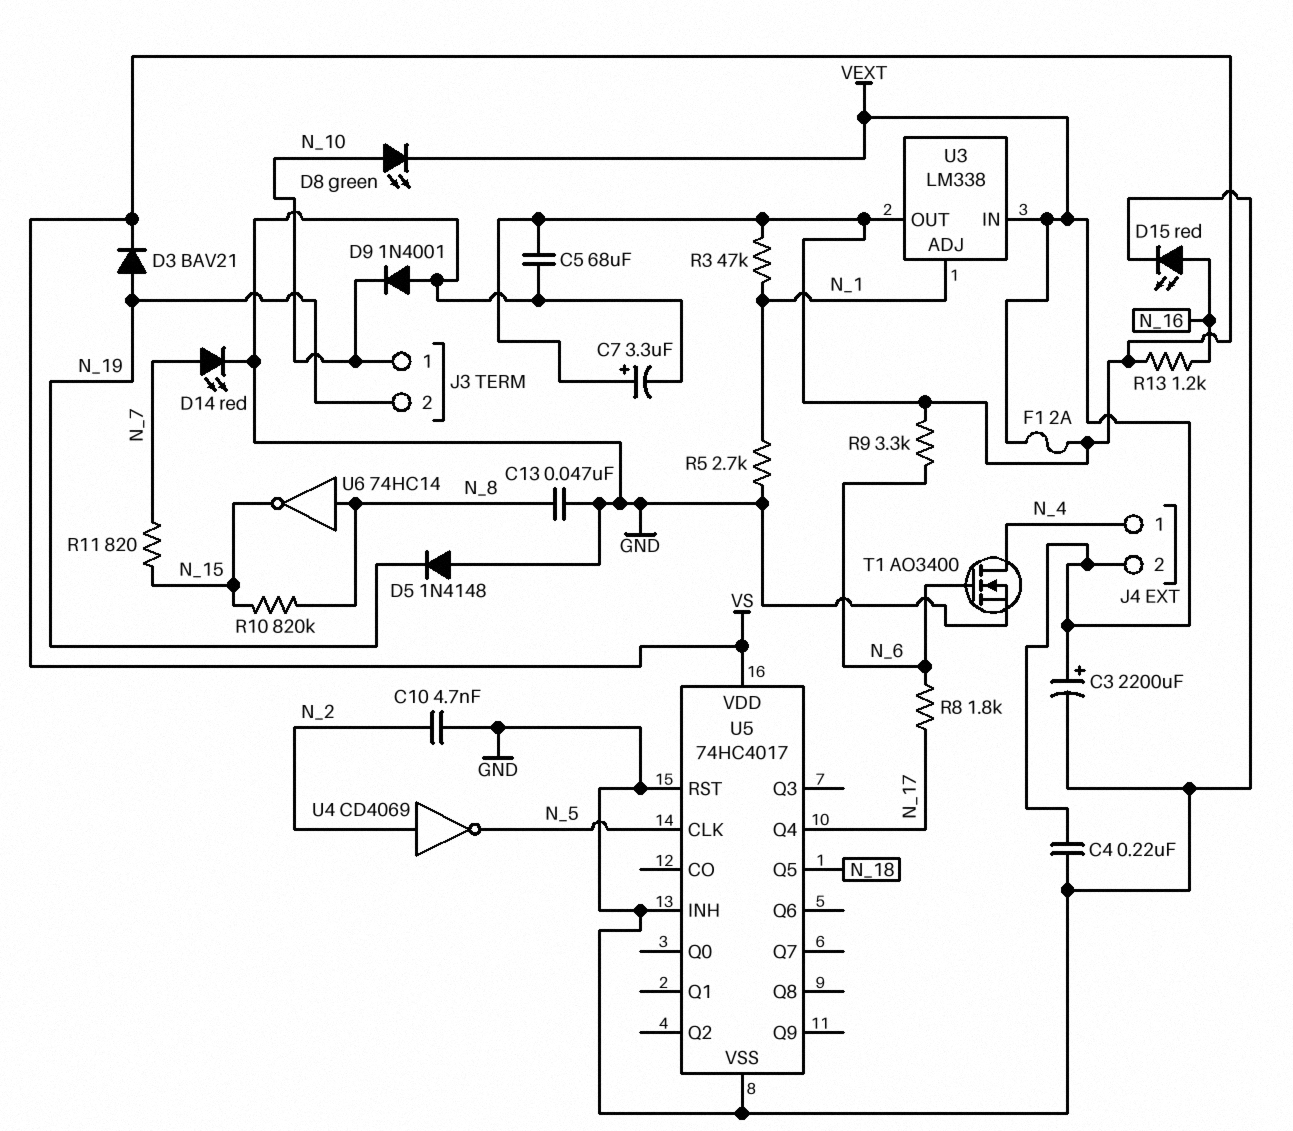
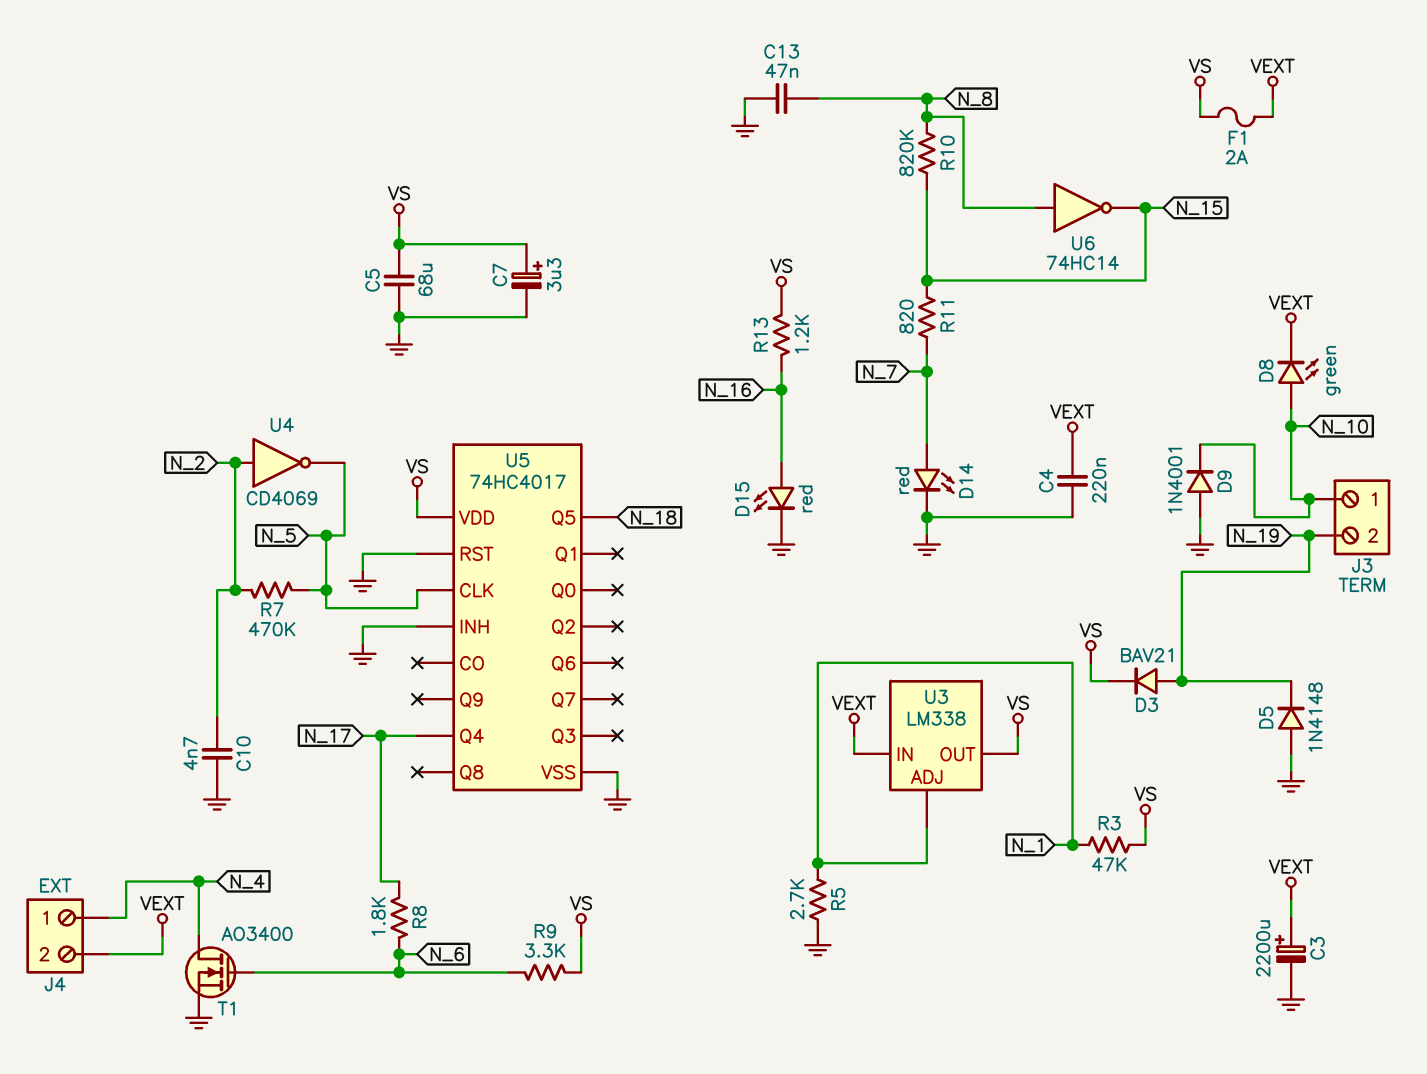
R7: none -> 470k (N_2, N_5)

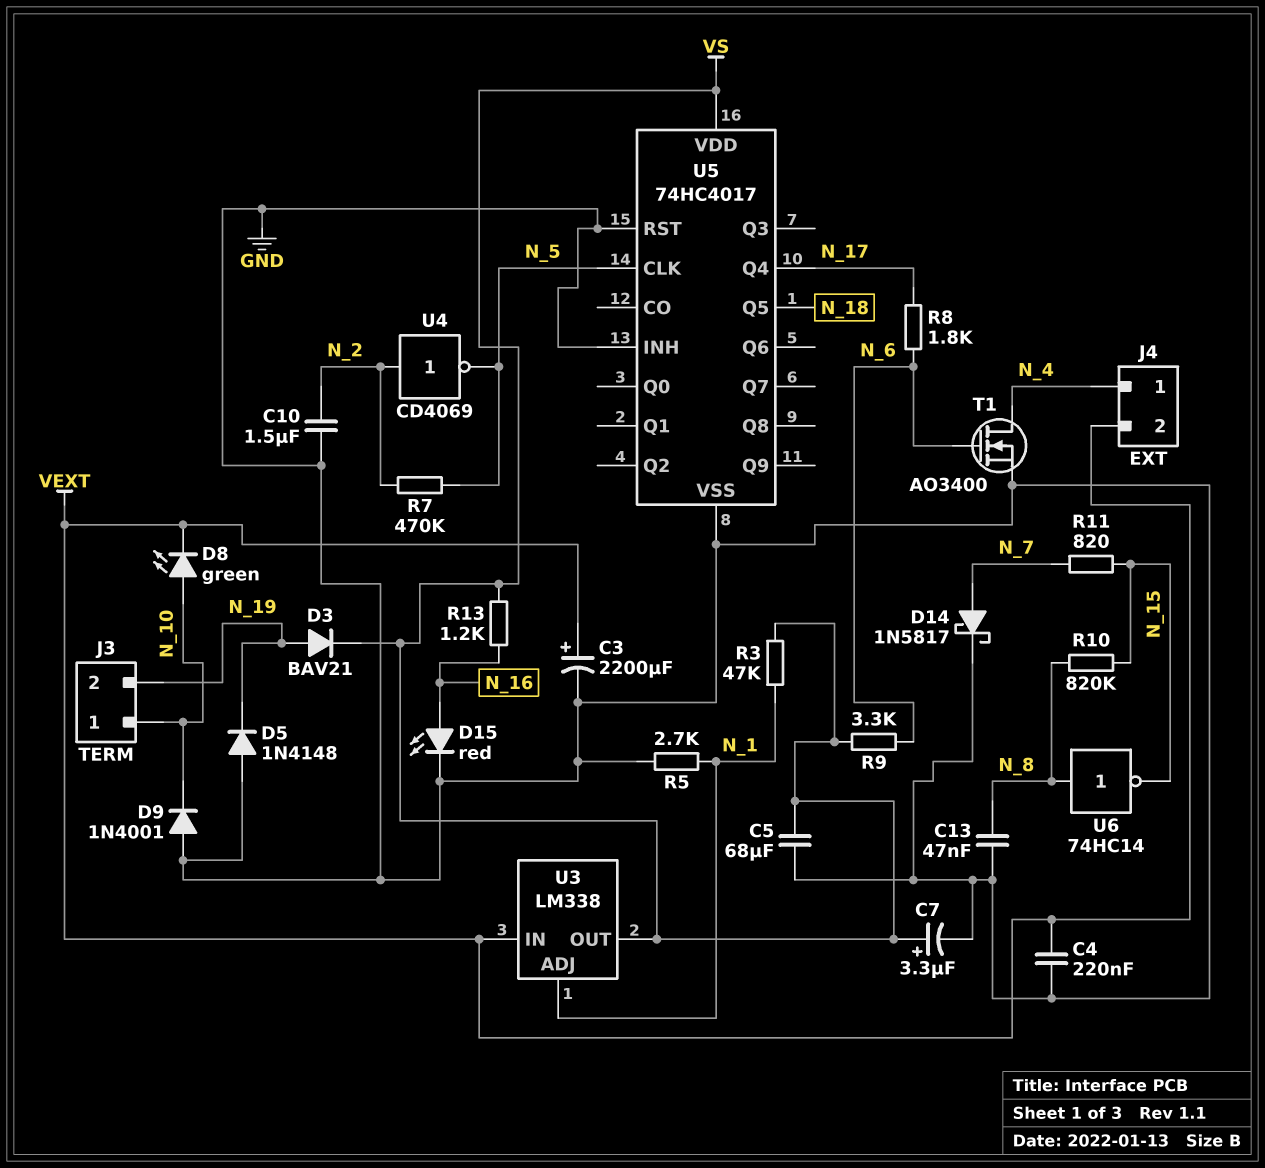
C10: 4.7nF (GND, N_2) -> 1.5uF (GND, N_2)
D14: LED red (A N_7, K GND) -> schottky 1N5817 (A N_7, K GND)
F1: 2A (VEXT, VS) -> none

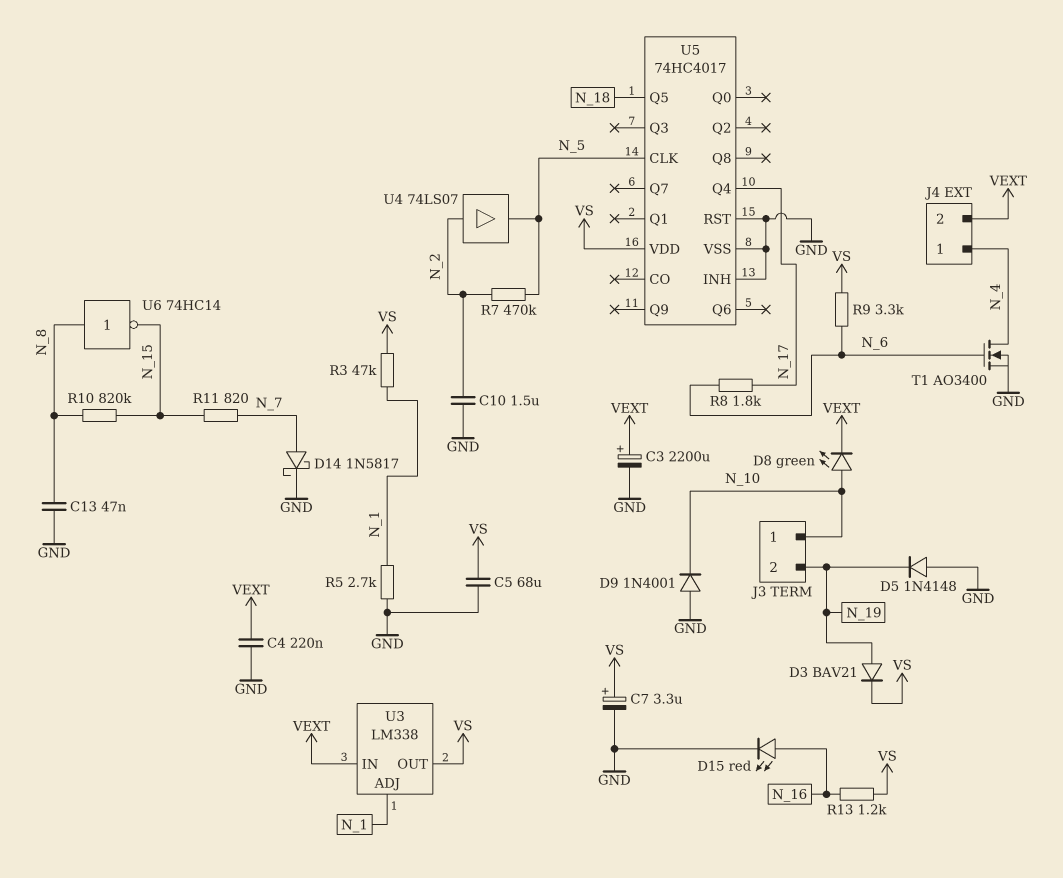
U4: NOT CD4069 (in N_2, out N_5) -> buffer 74LS07 (in N_2, out N_5)

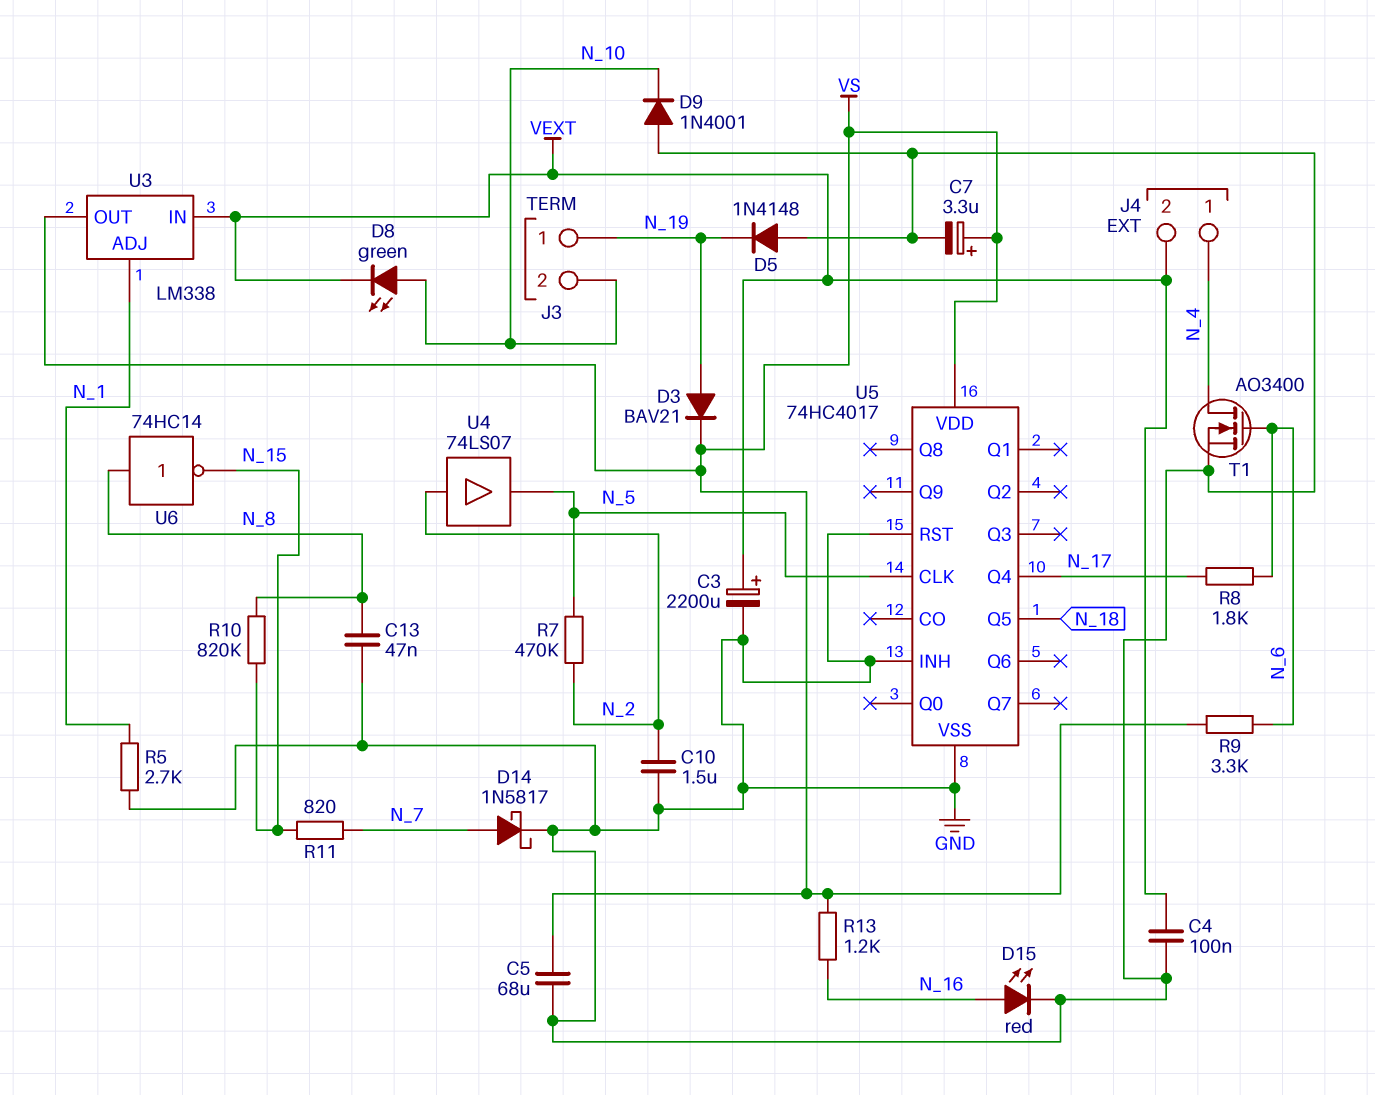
C4: 220nF (GND, VEXT) -> 100nF (GND, VEXT)
J3 pin 1: N_10 -> N_19
J3 pin 2: N_19 -> N_10
R3: 47k (N_1, VS) -> none

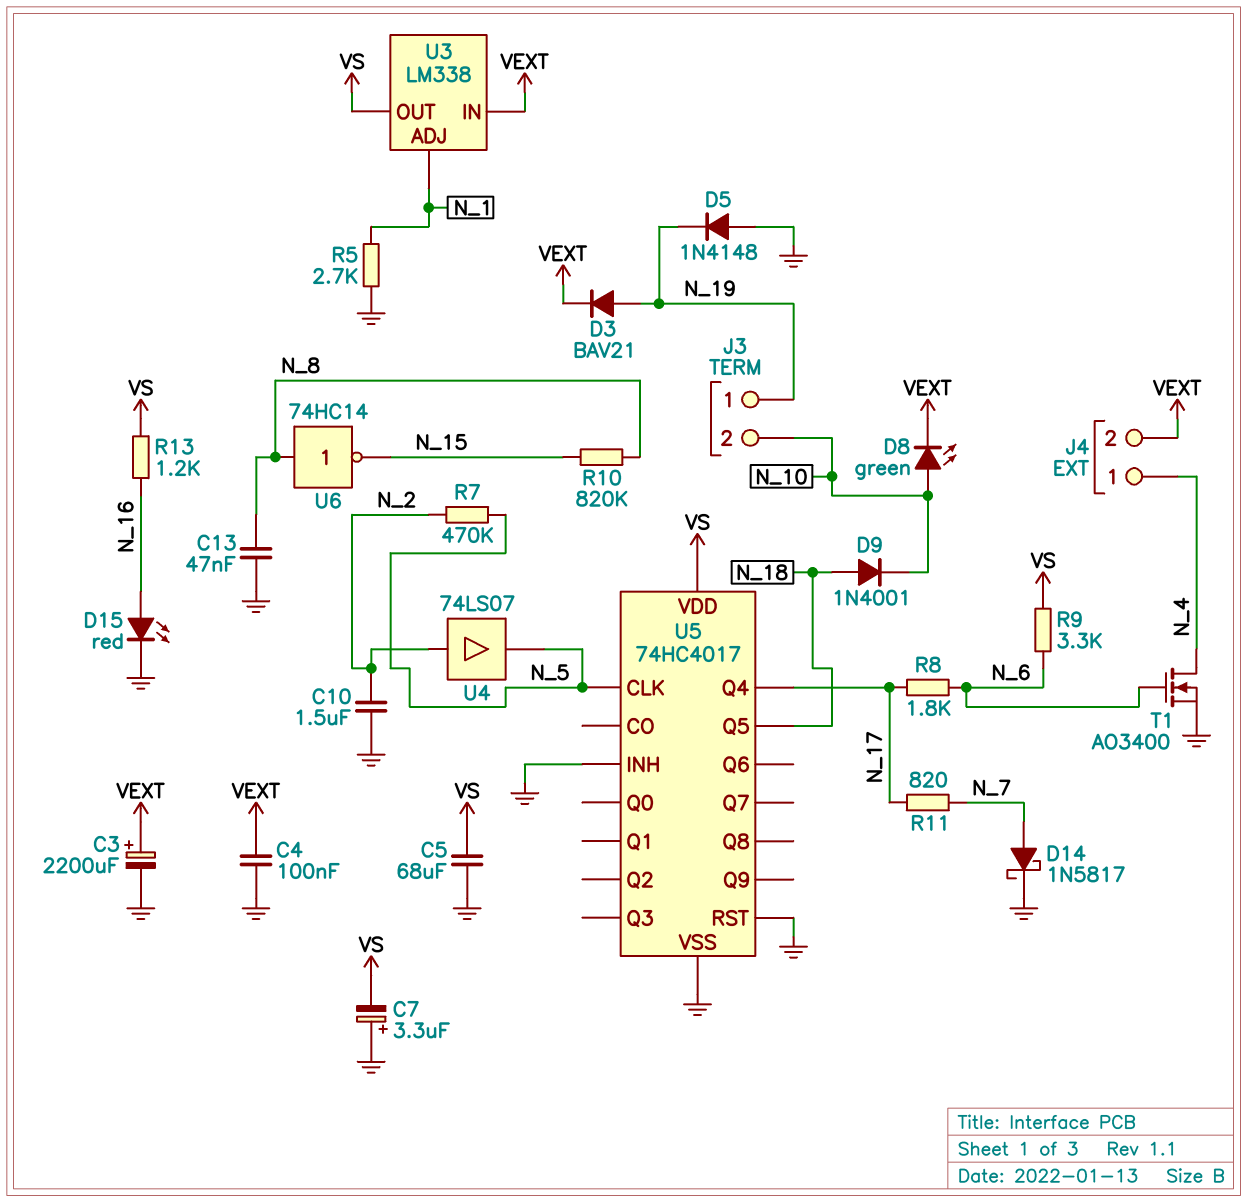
C7: 3.3uF (plus VS, minus GND) -> 3.3uF (plus GND, minus VS)
D3: diode BAV21 (A N_19, K VS) -> diode BAV21 (A N_19, K VEXT)
D9: diode 1N4001 (A GND, K N_10) -> diode 1N4001 (A N_18, K N_10)
R11: 820 (N_7, N_15) -> 820 (N_7, N_17)

